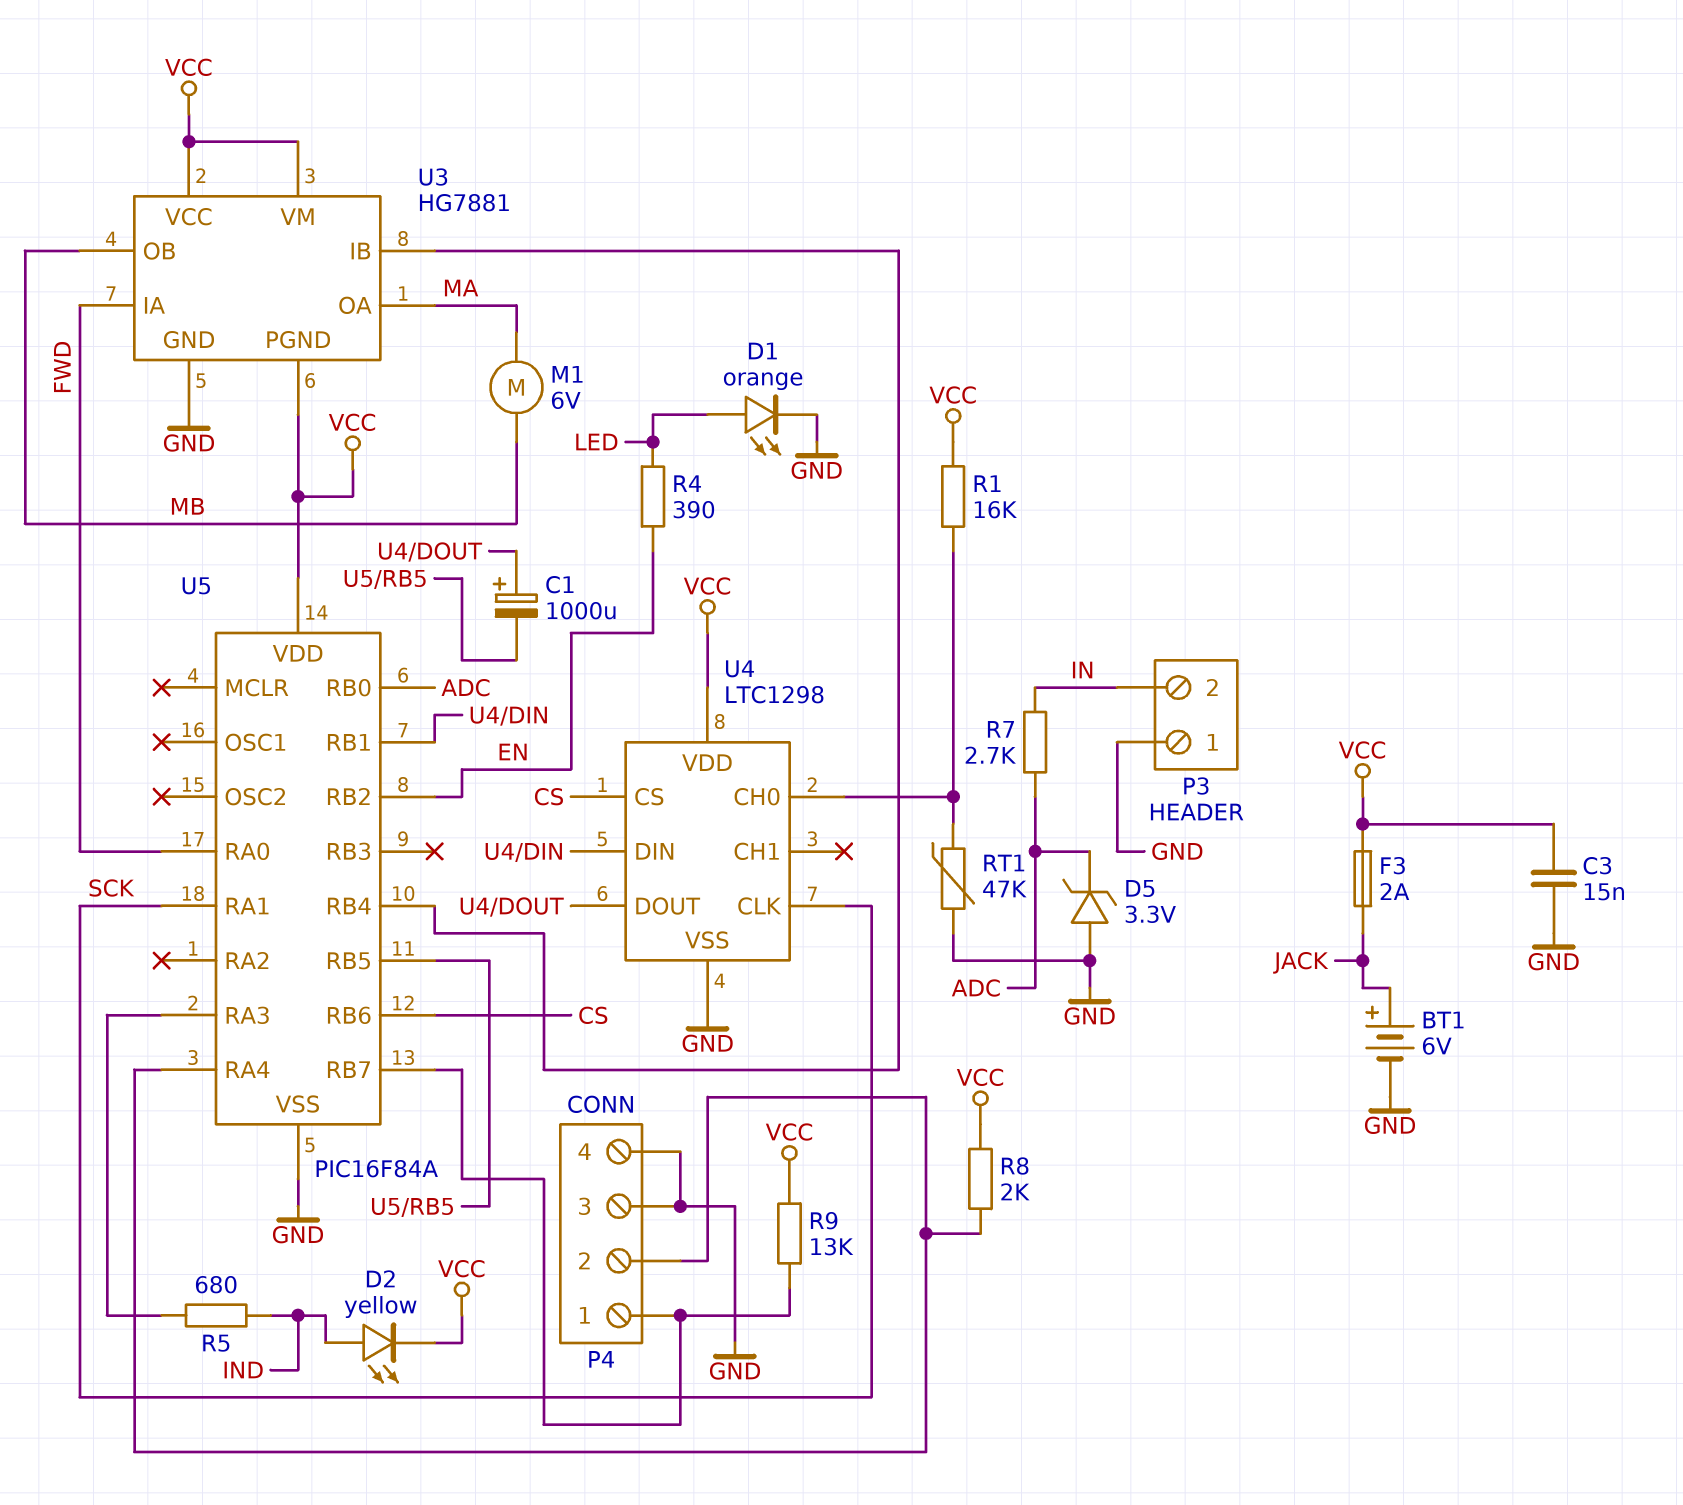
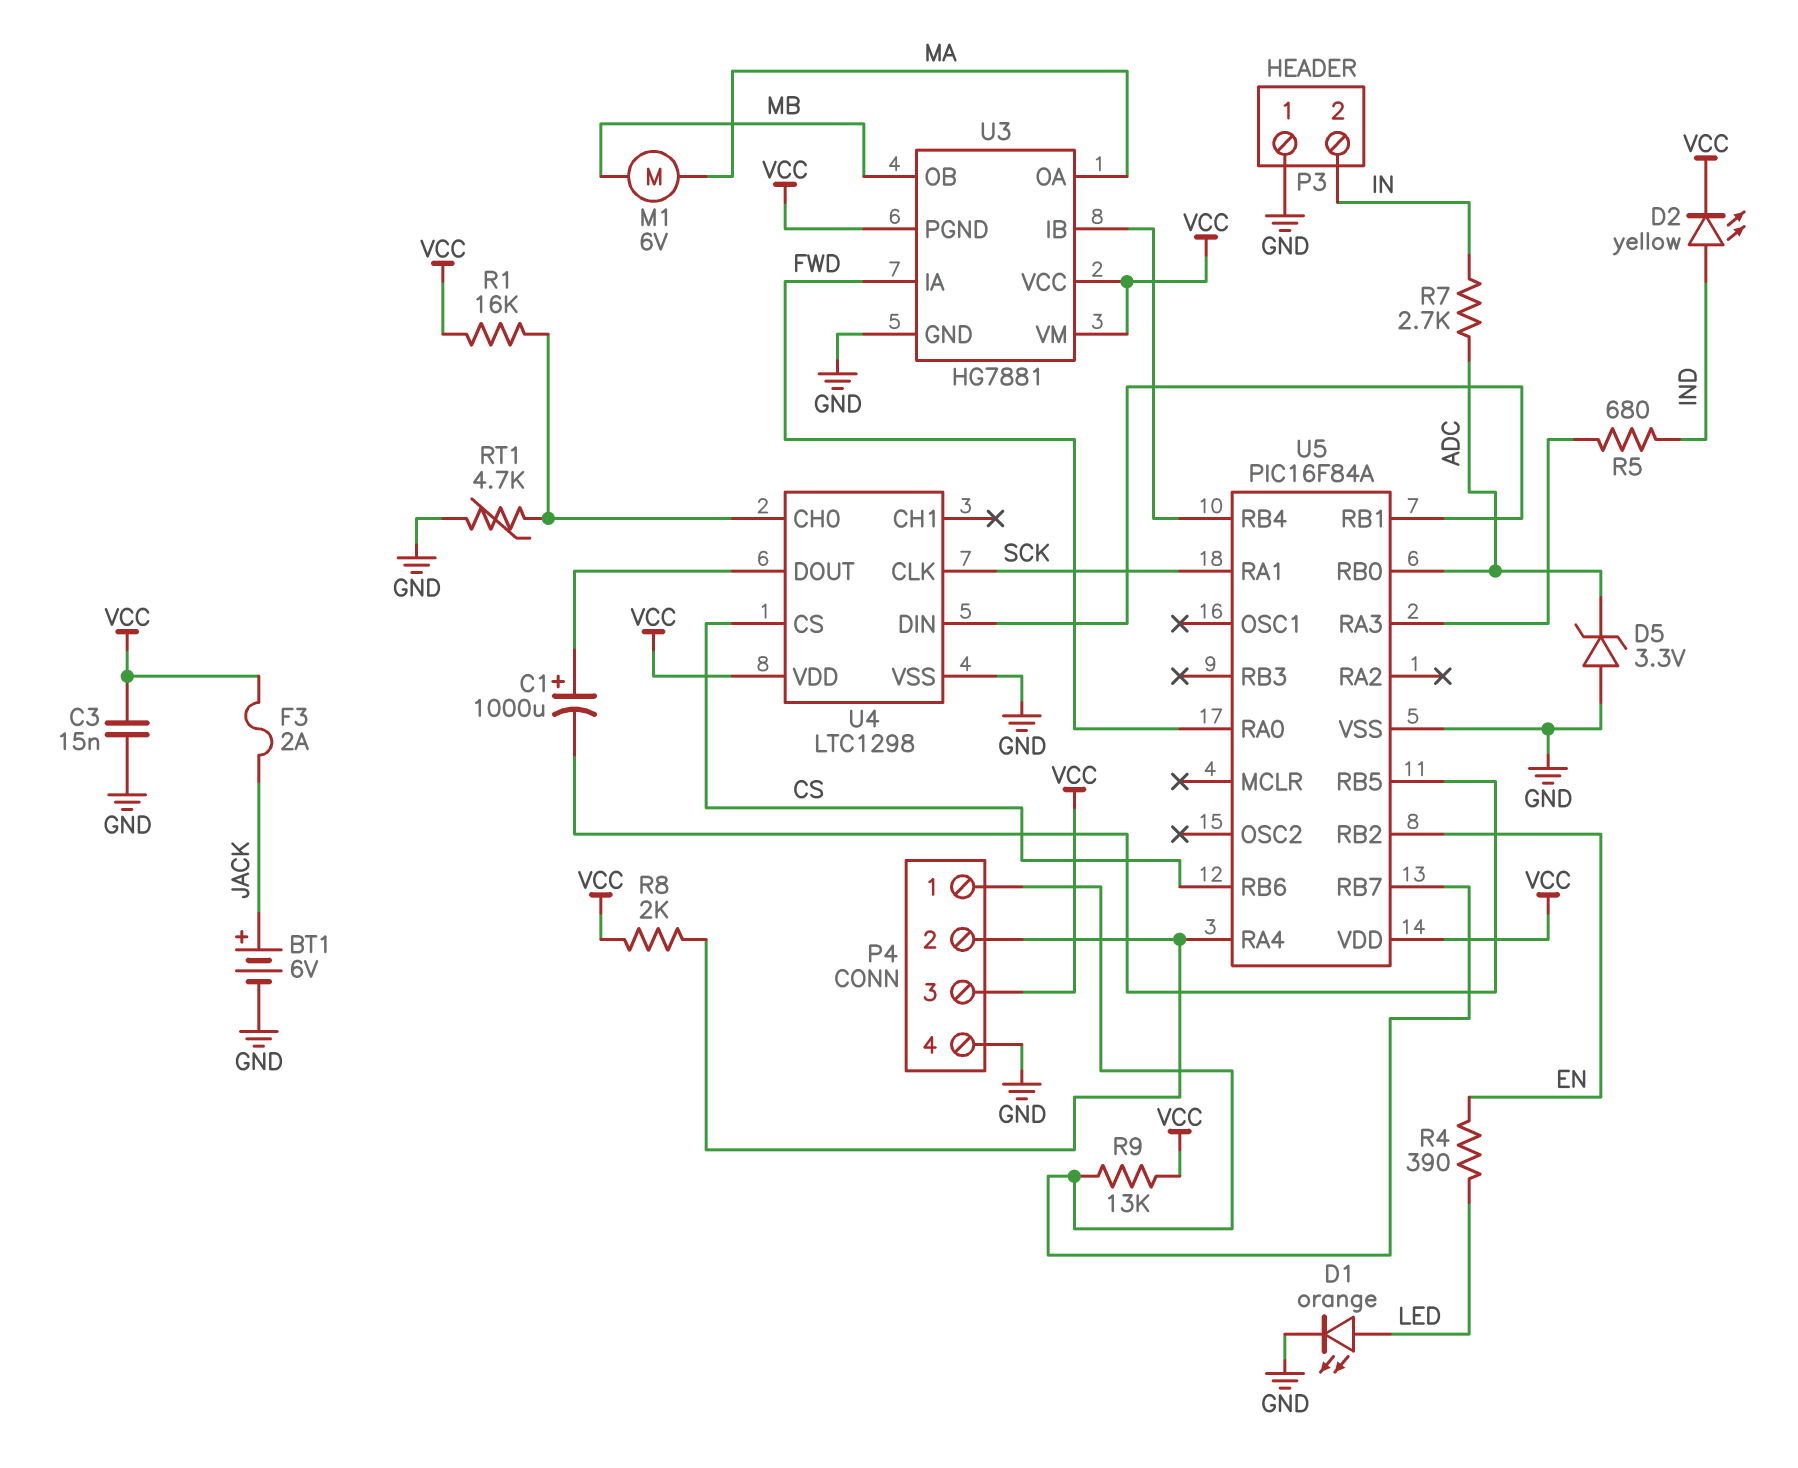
P4 pin 3: GND -> VCC
RT1: 47k (GND, U4/CH0) -> 4.7k (GND, U4/CH0)

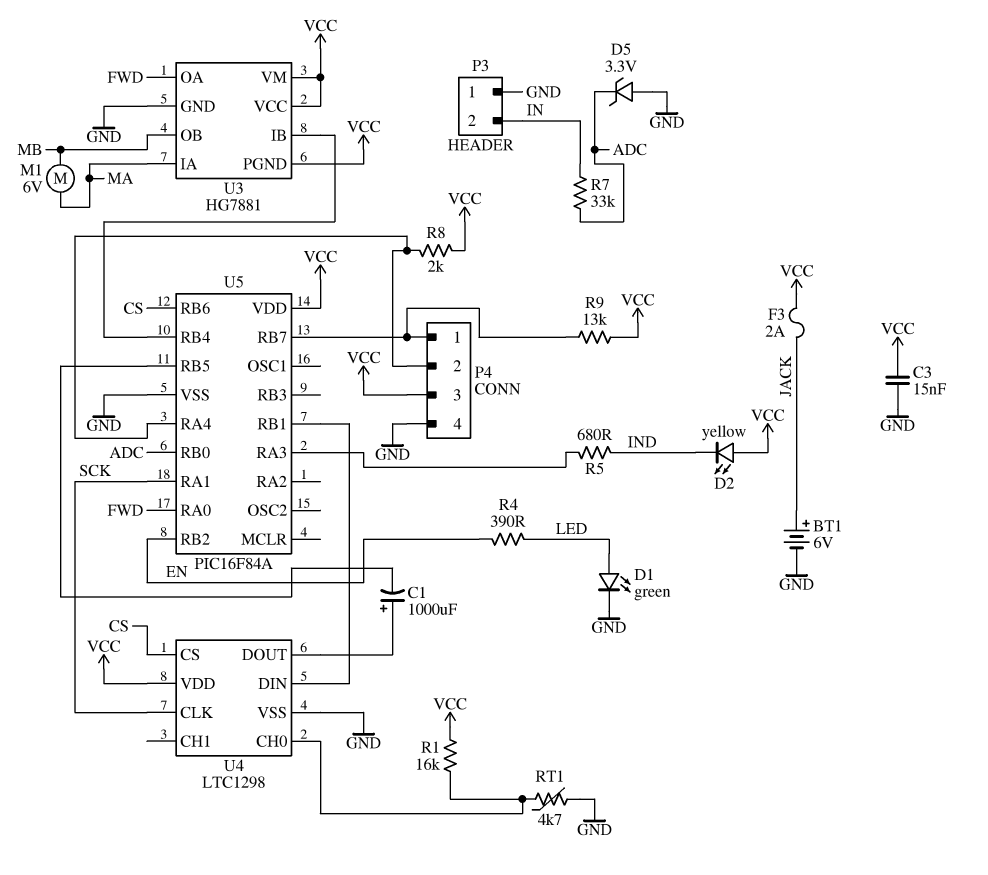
D1: LED orange (A LED, K GND) -> LED green (A LED, K GND)
D2: LED yellow (A IND, K VCC) -> LED yellow (A VCC, K IND)
R7: 2.7k (ADC, IN) -> 33k (ADC, IN)
U3 pin IA: FWD -> MA
U3 pin OA: MA -> FWD

